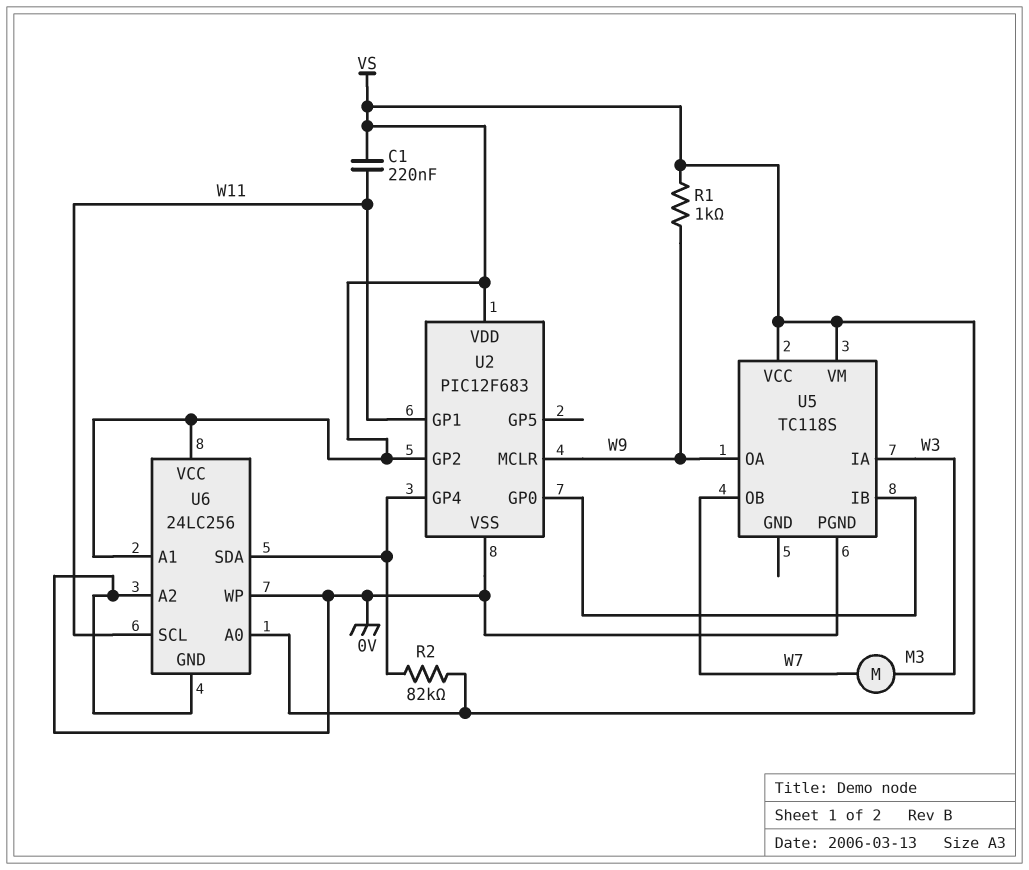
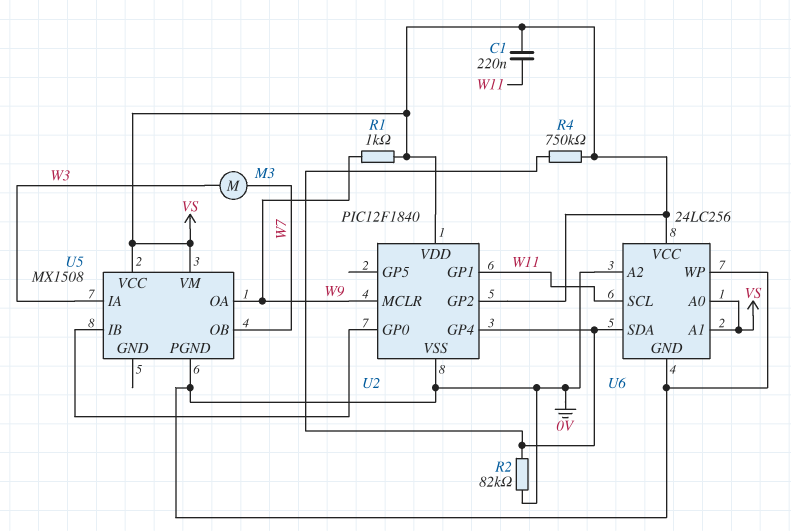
R2: 82k (U2/GP4, VS) -> 82k (0V, U2/GP4)
R4: none -> 750k (U2/GP4, VS)
U2: PIC12F683 -> PIC12F1840
U5: TC118S -> MX1508

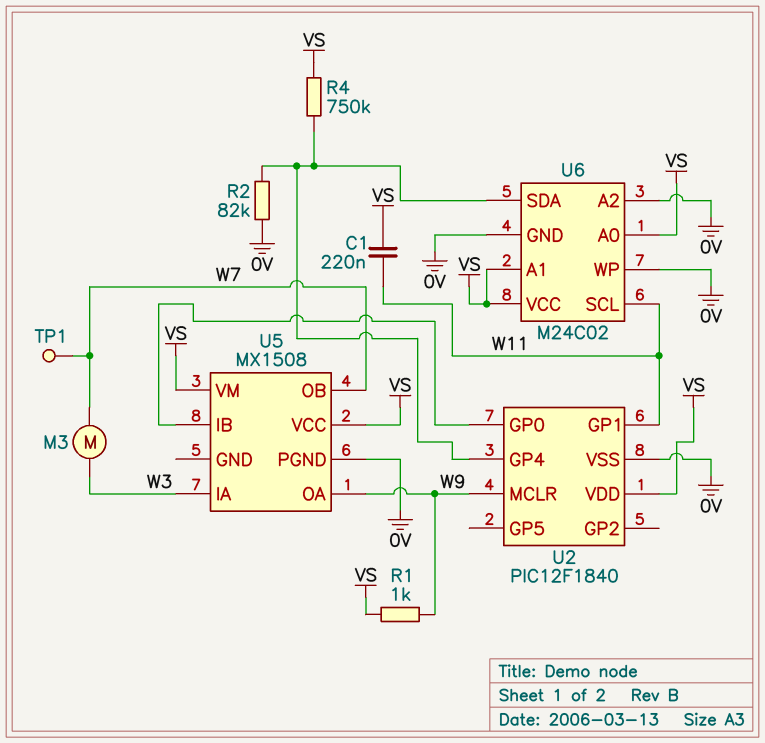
TP1: none -> test point (W7)
U2 pin GP2: VS -> none
U6: 24LC256 -> M24C02

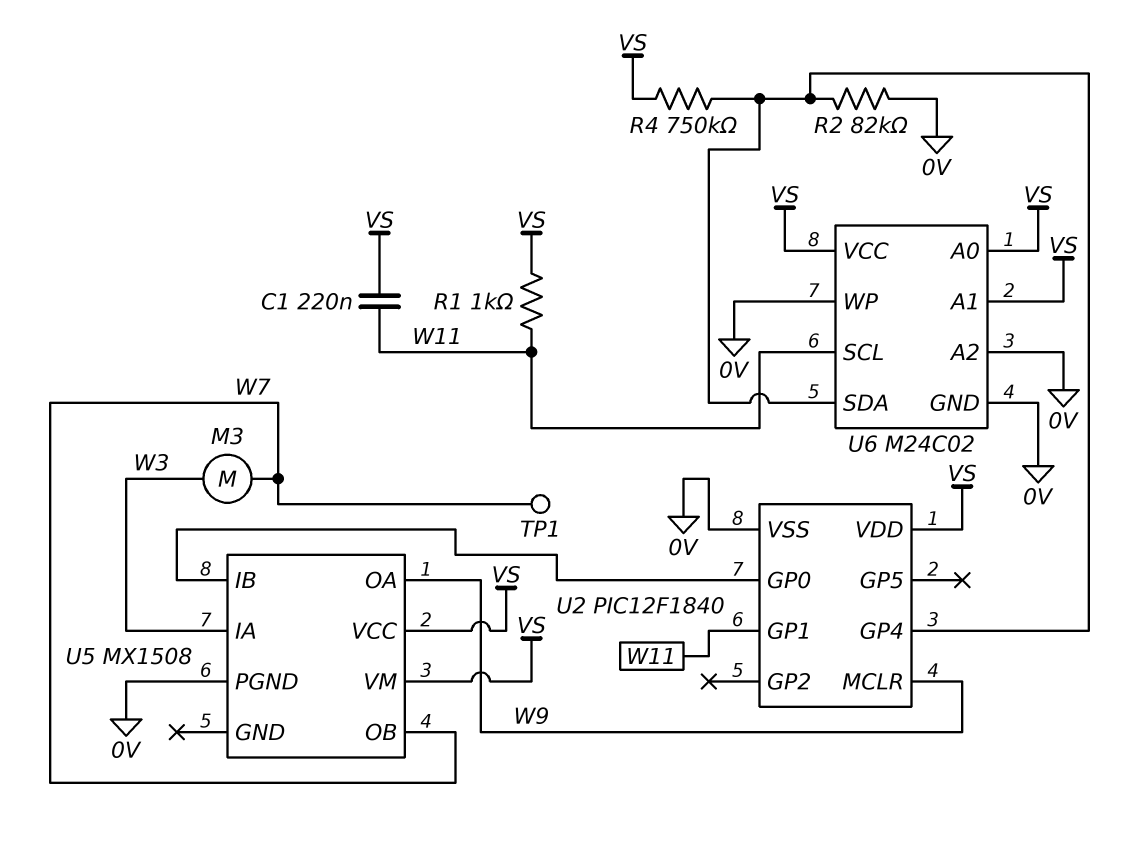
R1: 1k (VS, W9) -> 1k (VS, W11)

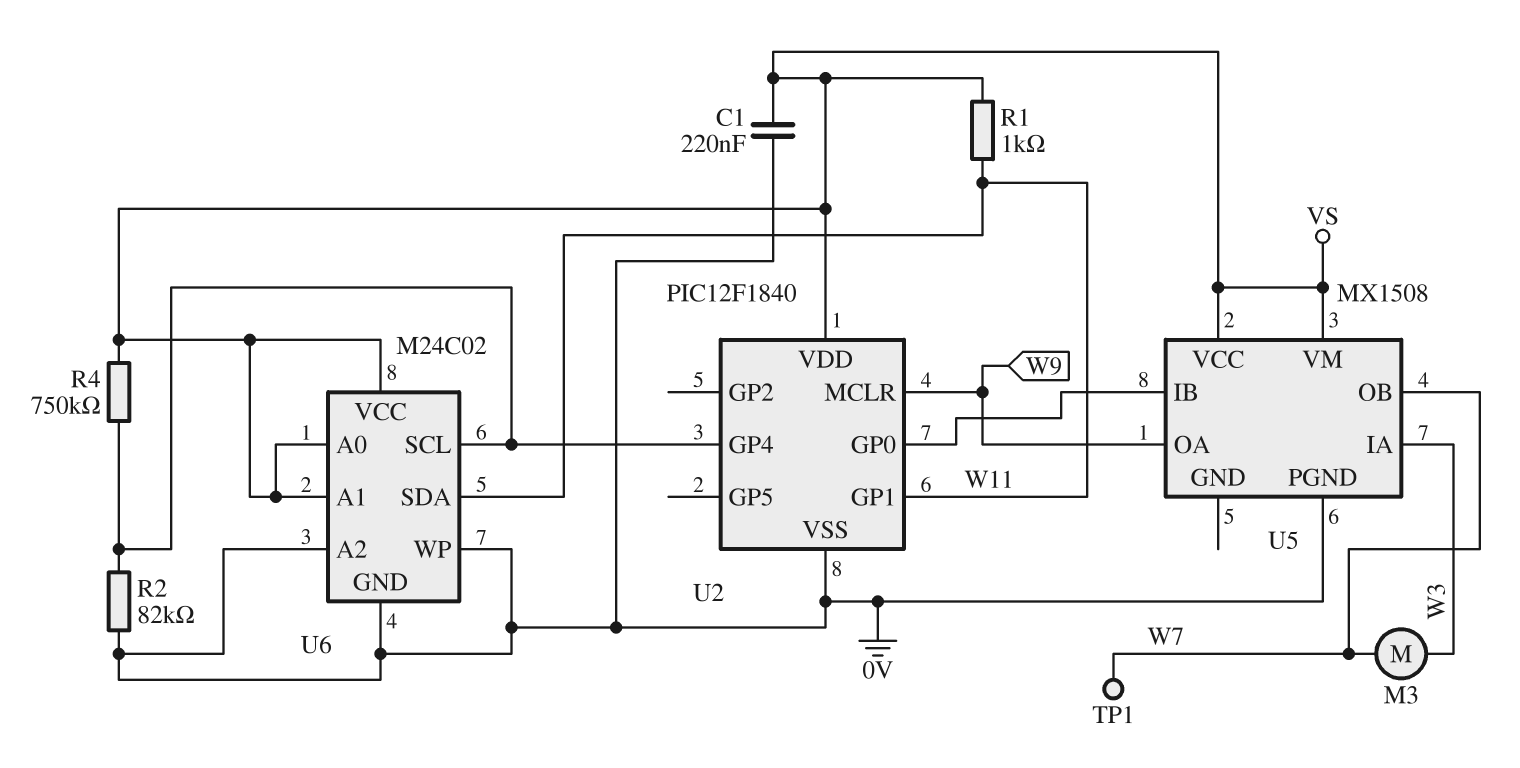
C1: 220nF (VS, W11) -> 220nF (0V, VS)
U6 pin SCL: W11 -> U2/GP4
U6 pin SDA: U2/GP4 -> W11

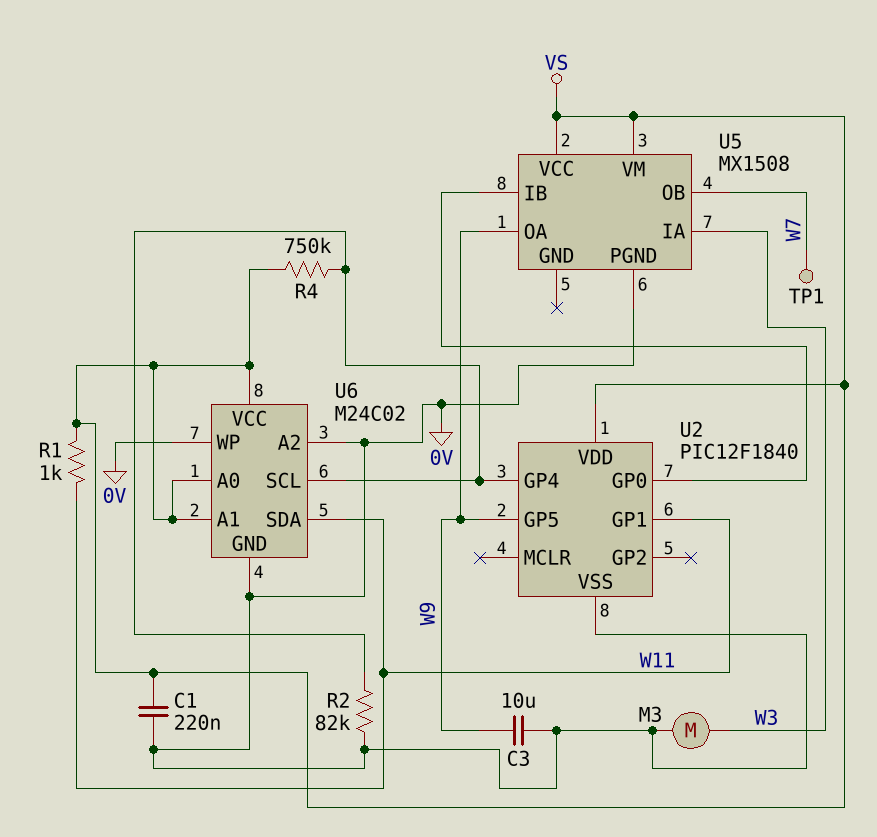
C3: none -> 10uF (0V, W9)
M3: motor (W3, W7) -> motor (0V, W3)
U2 pin GP5: none -> W9
U2 pin MCLR: W9 -> none

